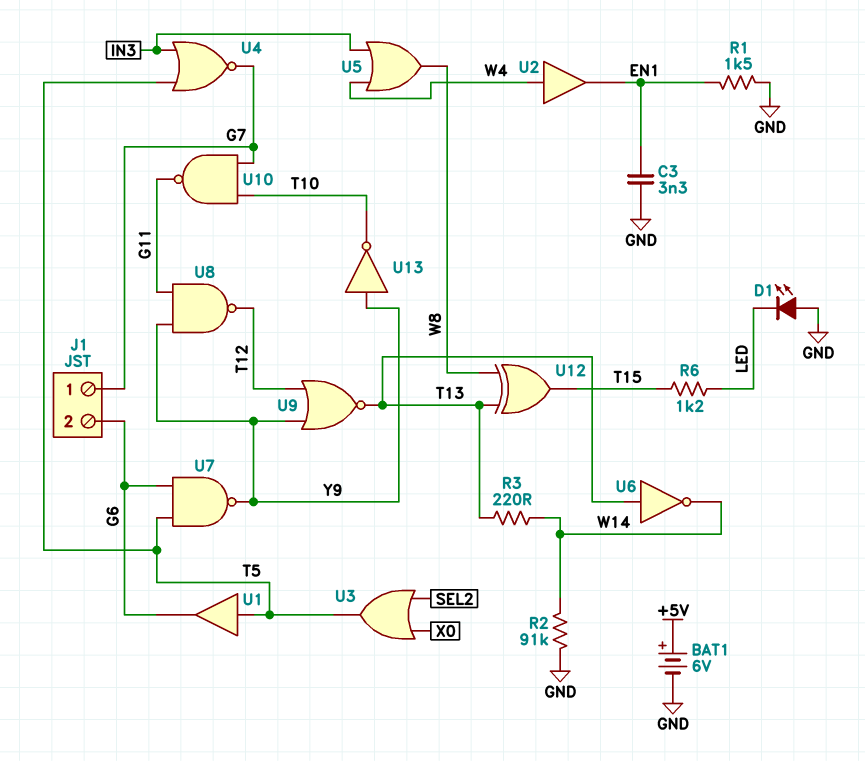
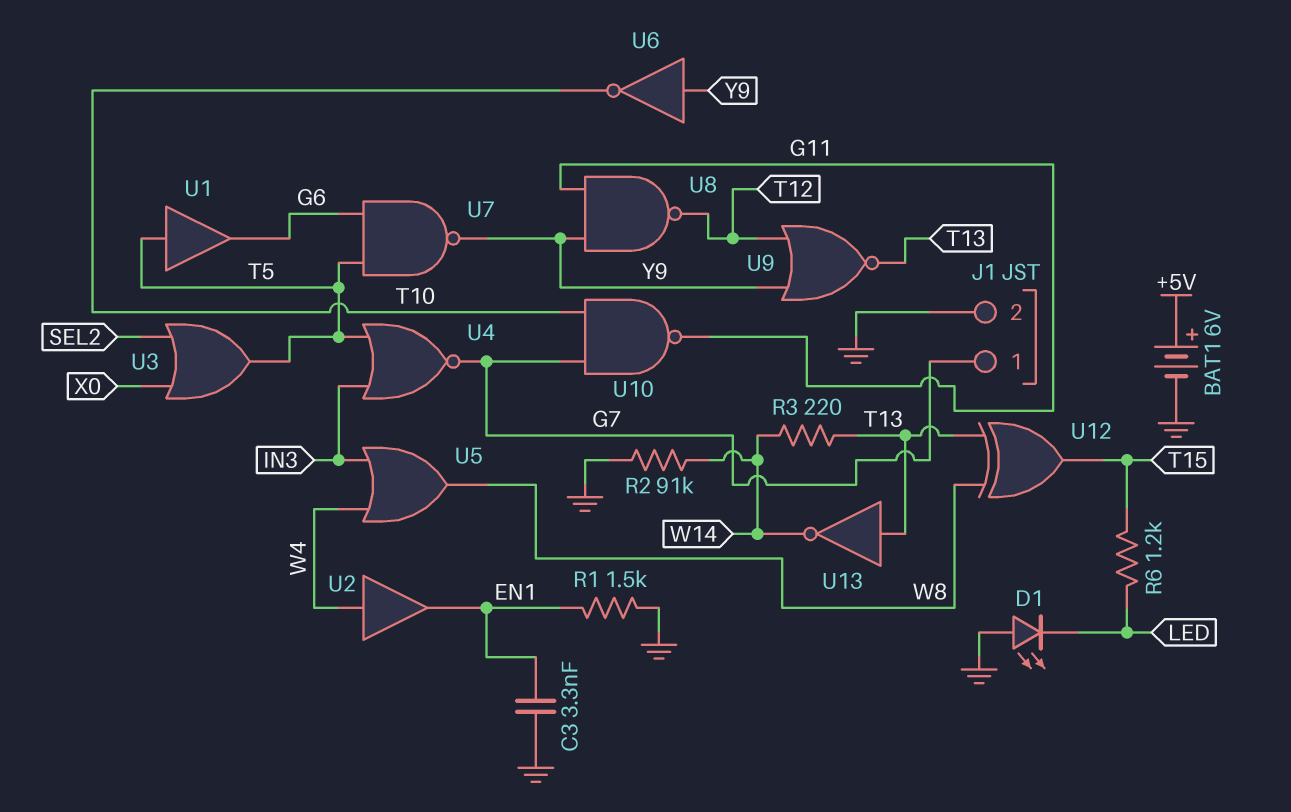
J1 pin 2: G6 -> GND
U6: NOT (in T13, out W14) -> NOT (in Y9, out T10)
U13: NOT (in Y9, out T10) -> NOT (in T13, out W14)

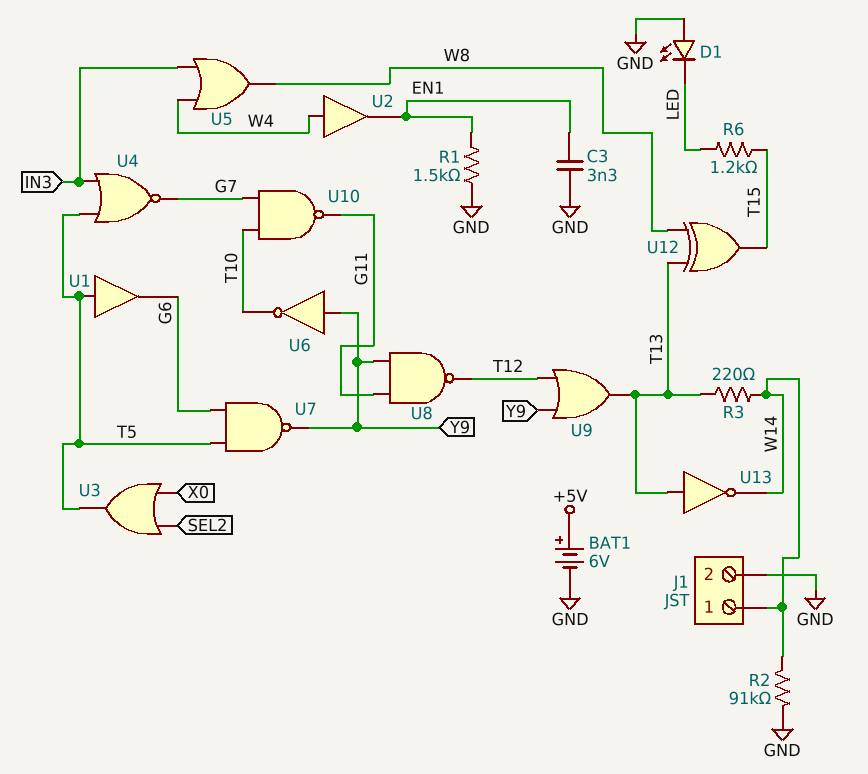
J1 pin 1: G7 -> W14
U9: NOR (in T12, in Y9, out T13) -> OR (in T12, in Y9, out T13)

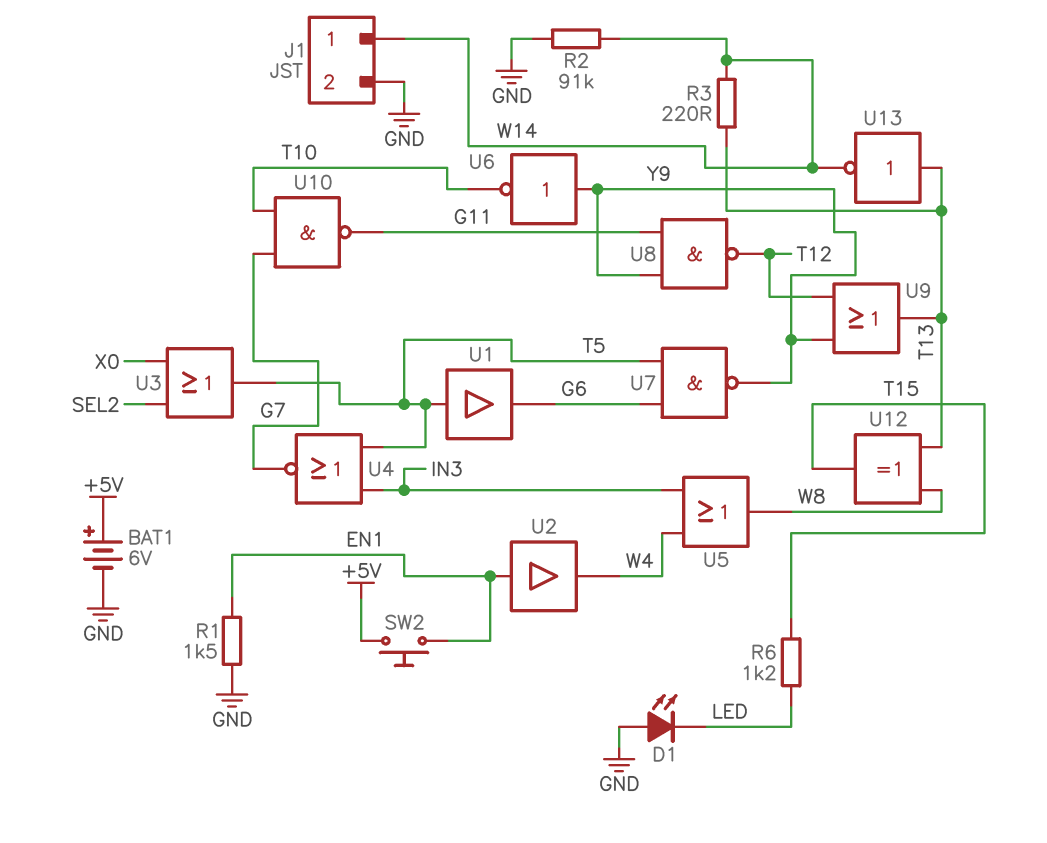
C3: 3.3nF (EN1, GND) -> none
SW2: none -> button (+5V, EN1)
U2: buffer (in W4, out EN1) -> buffer (in EN1, out W4)

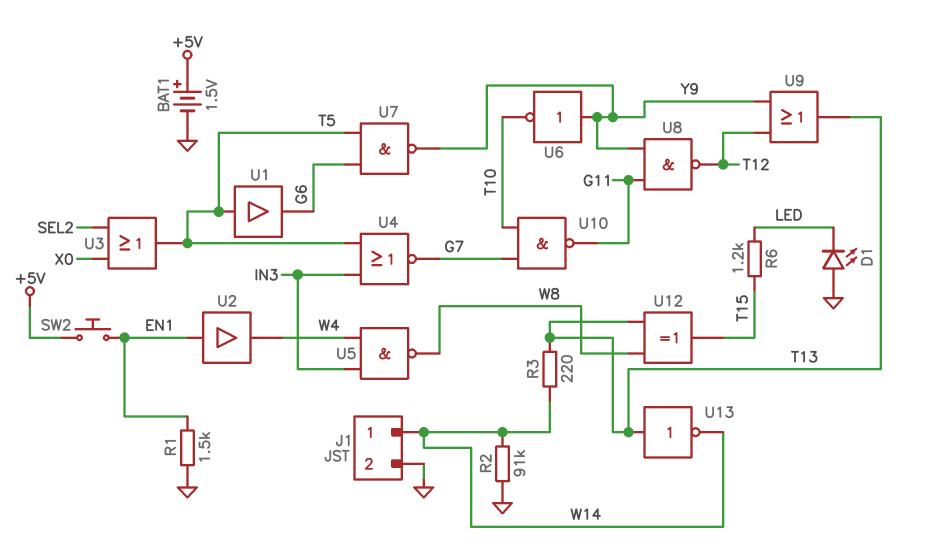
BAT1: 6V (plus +5V, minus GND) -> 1.5V (plus +5V, minus GND)
U5: OR (in IN3, in W4, out W8) -> NAND (in IN3, in W4, out W8)

